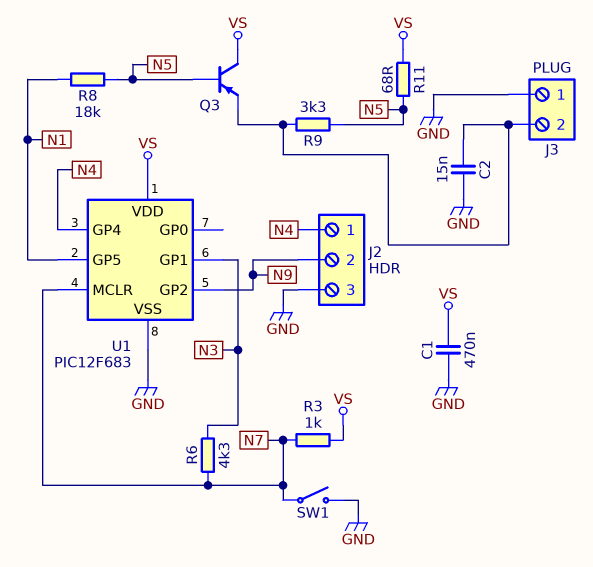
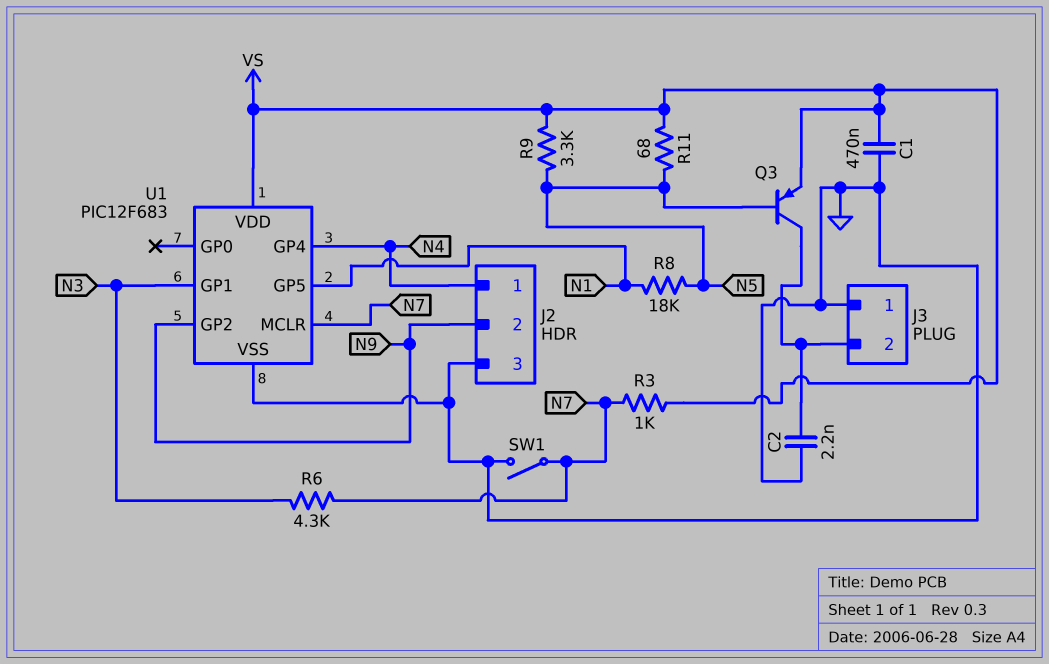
C2: 15nF (GND, J3/2) -> 2.2nF (GND, J3/2)
Q3: PNP (B N5, C VS, E J3/2) -> PNP (B N5, C J3/2, E VS)
R9: 3.3k (J3/2, N5) -> 3.3k (N5, VS)

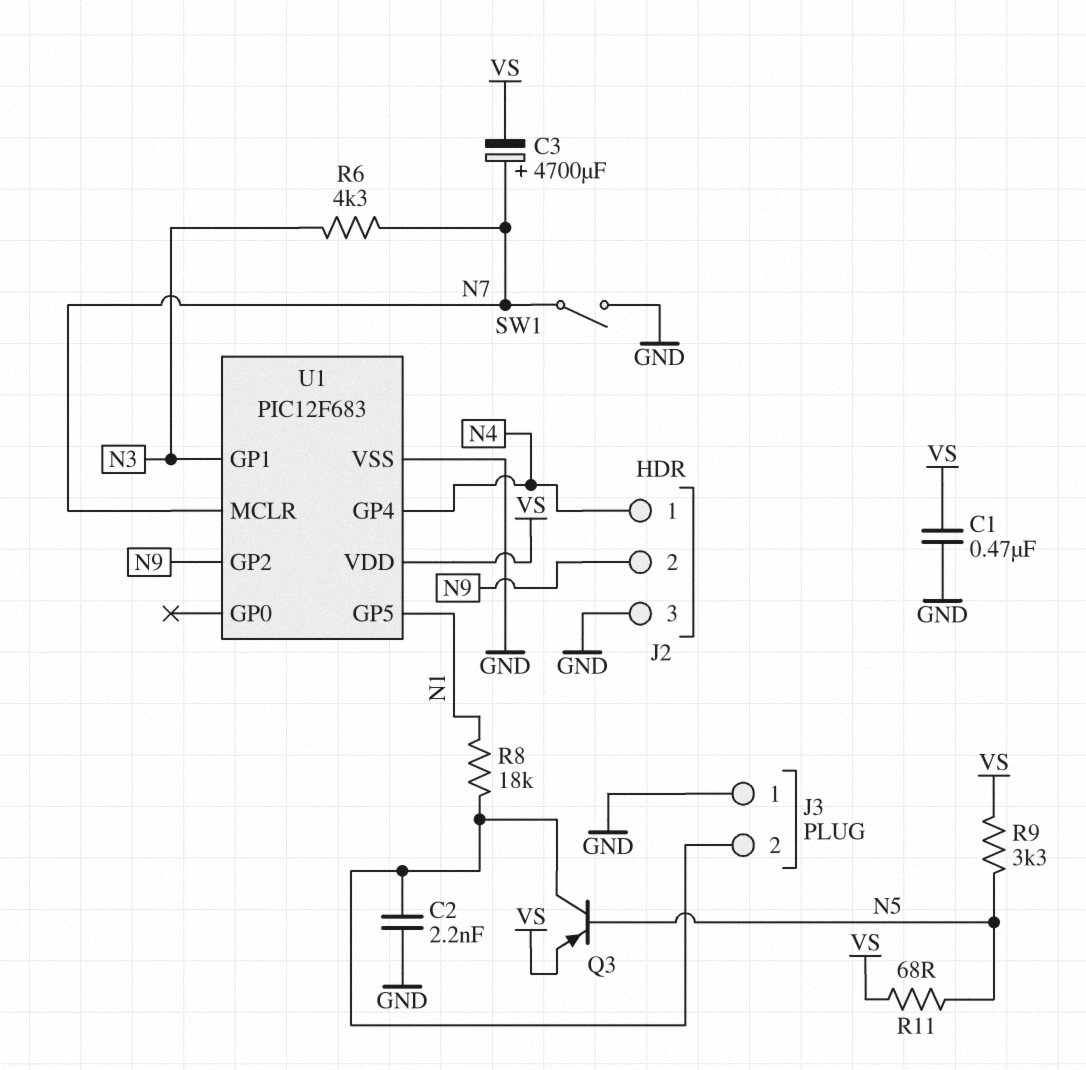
C3: none -> 4700uF (plus N7, minus VS)
R3: 1k (N7, VS) -> none
R8: 18k (N1, N5) -> 18k (J3/2, N1)

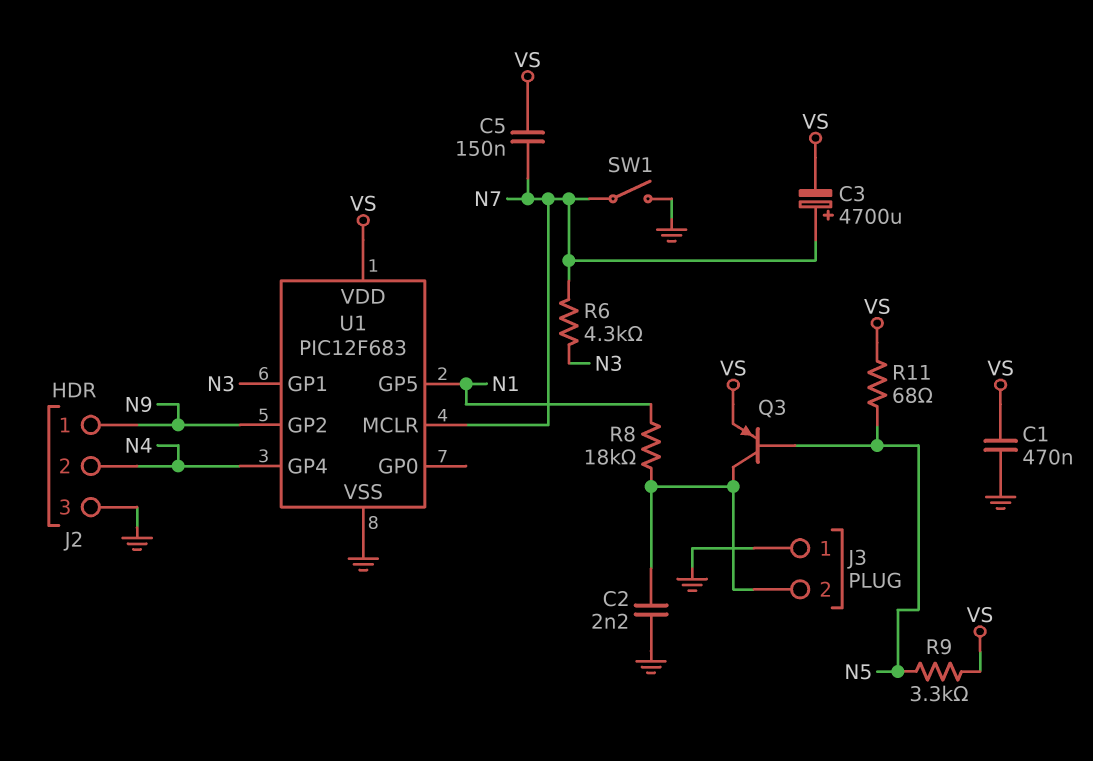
C5: none -> 150nF (N7, VS)
J2 pin 1: N4 -> N9
J2 pin 2: N9 -> N4

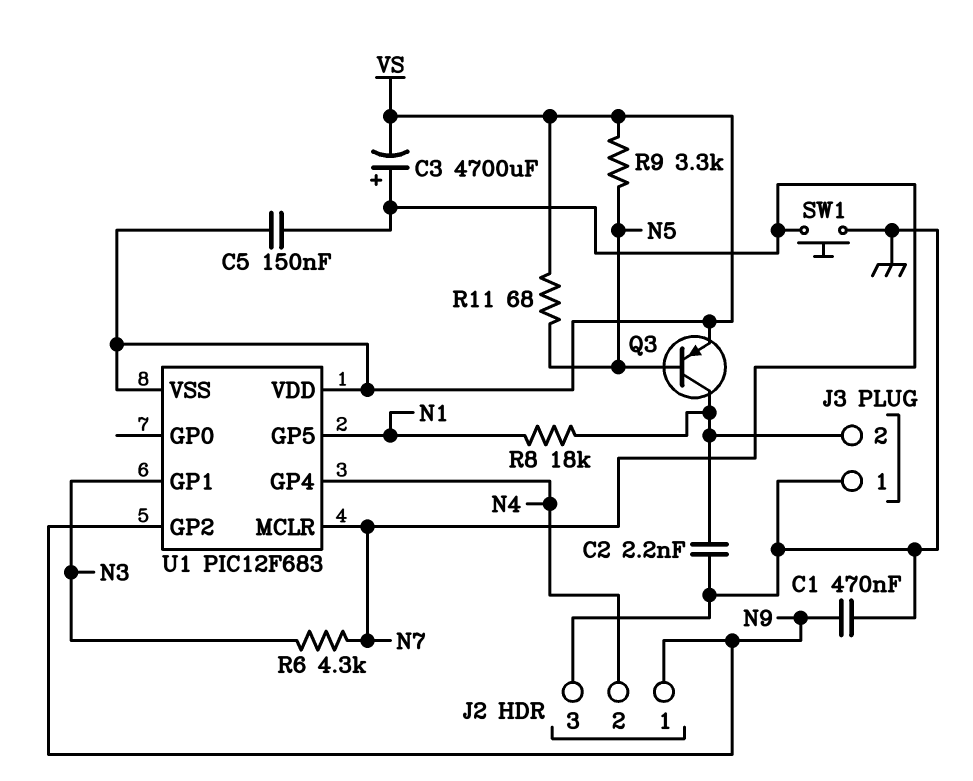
C1: 470nF (GND, VS) -> 470nF (GND, N9)
SW1: switch (GND, N7) -> button (GND, N7)
U1 pin VSS: GND -> VS

